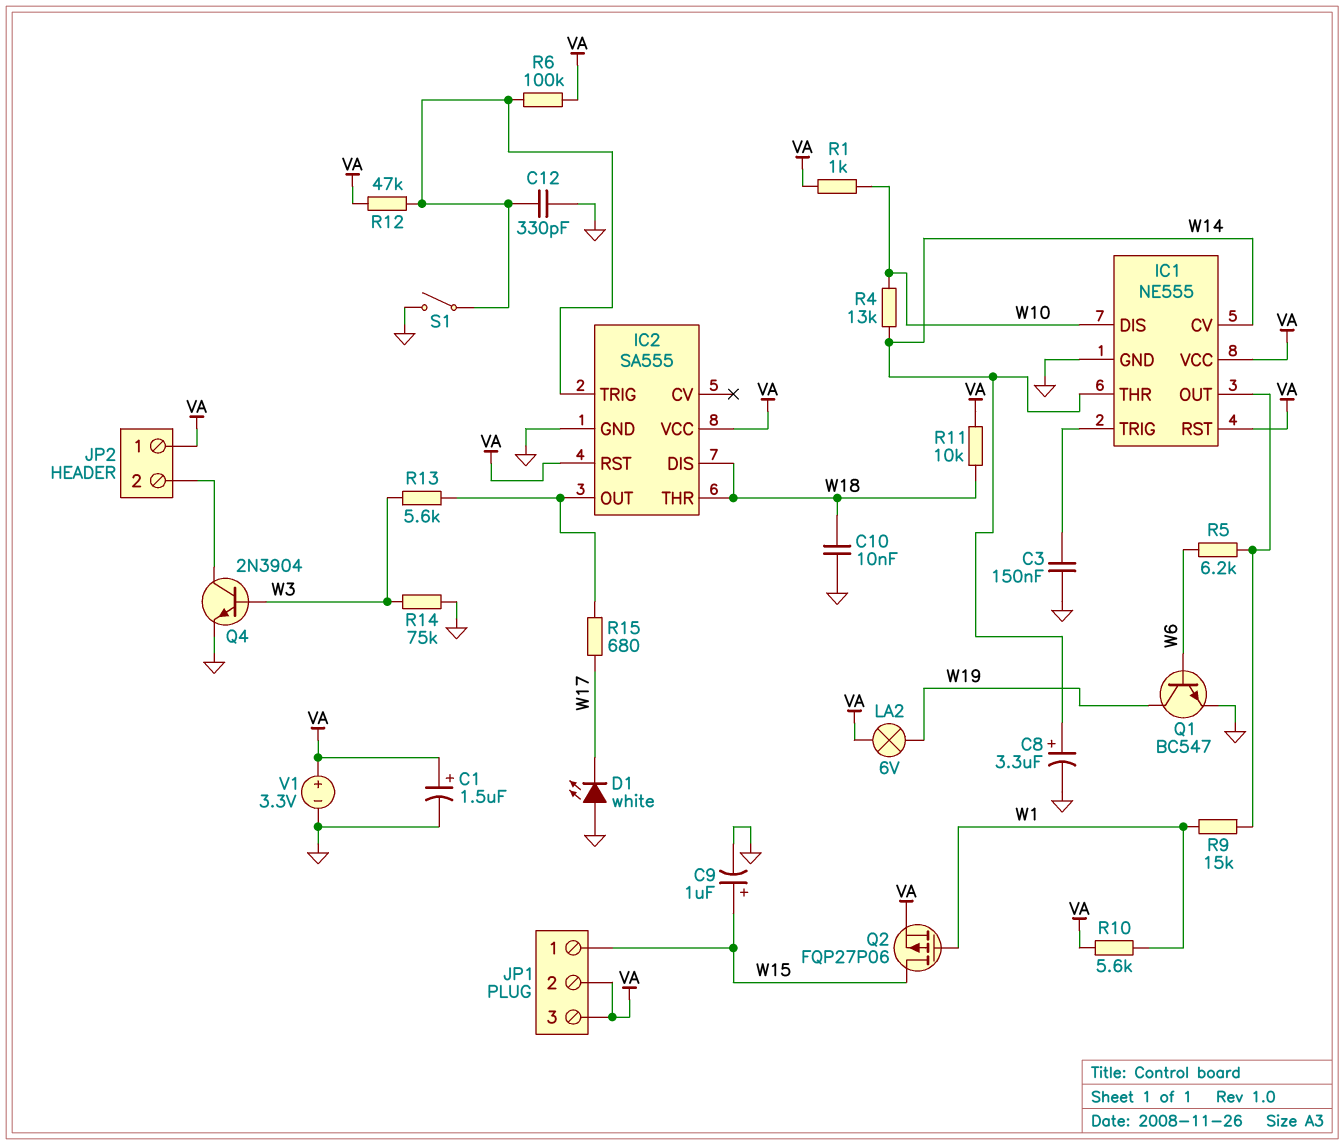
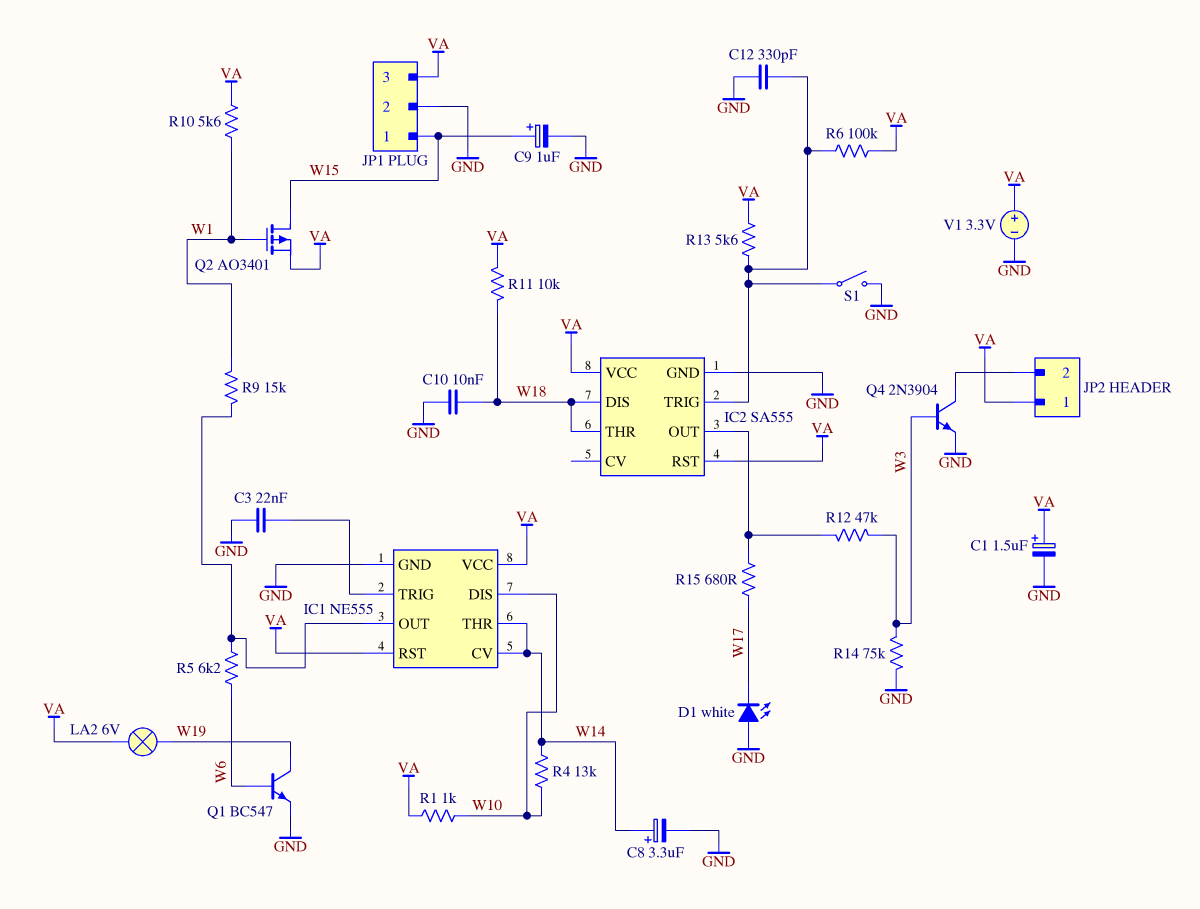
C3: 150nF (GND, IC1/TRIG) -> 22nF (GND, IC1/TRIG)
JP1 pin 2: VA -> GND
Q2: PMOS FQP27P06 (G W1, D W15, S VA) -> PMOS AO3401 (G W1, D W15, S VA)
R12: 47k (IC2/TRIG, VA) -> 47k (IC2/OUT, W3)
R13: 5.6k (IC2/OUT, W3) -> 5.6k (IC2/TRIG, VA)

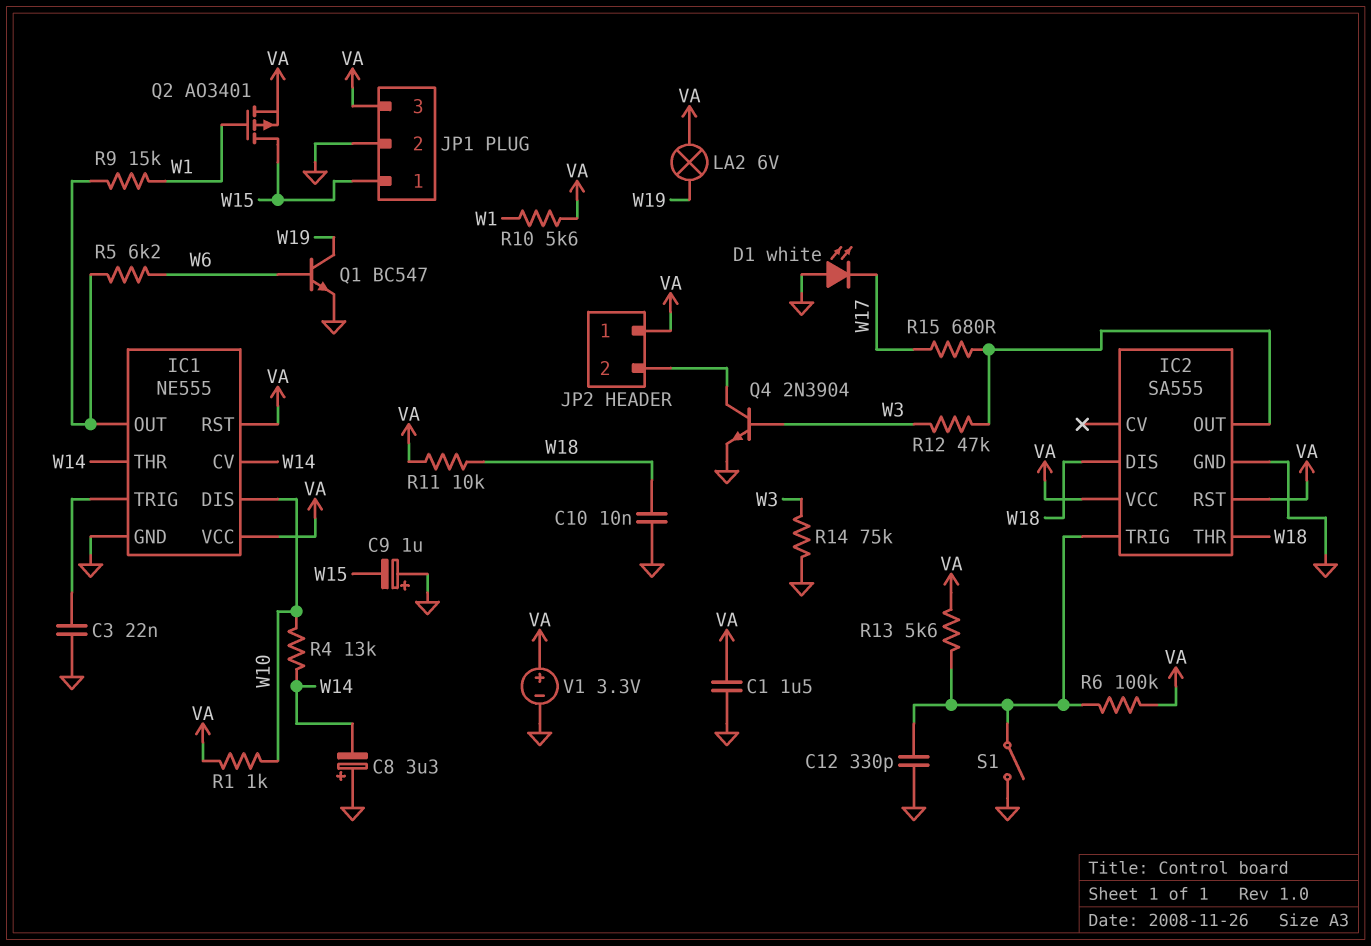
C1: 1.5uF (plus VA, minus GND) -> 1.5uF (GND, VA)
C8: 3.3uF (plus W14, minus GND) -> 3.3uF (plus GND, minus W14)
C9: 1uF (plus W15, minus GND) -> 1uF (plus GND, minus W15)

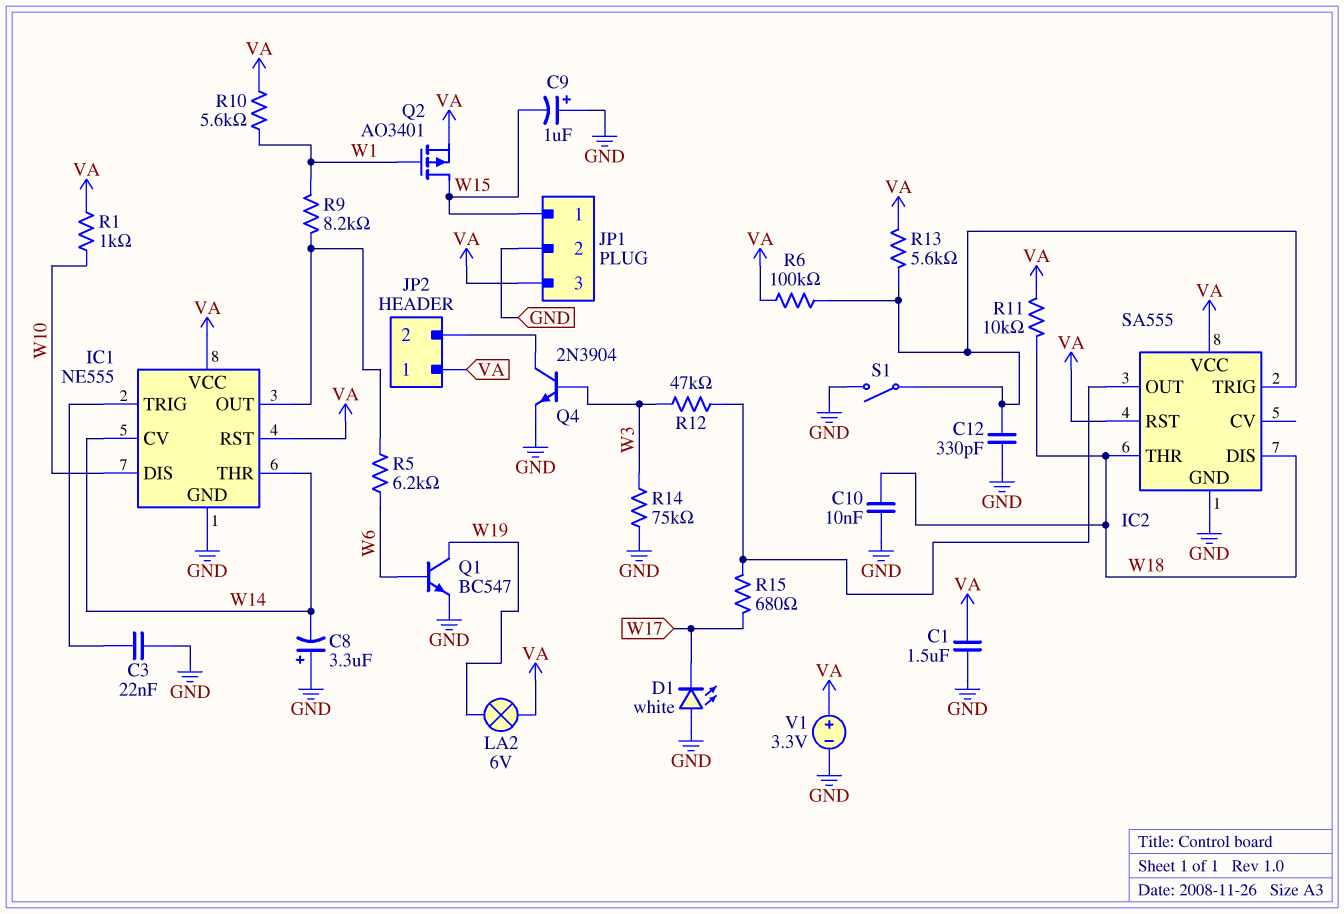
R4: 13k (W10, W14) -> none
R9: 15k (IC1/OUT, W1) -> 8.2k (IC1/OUT, W1)

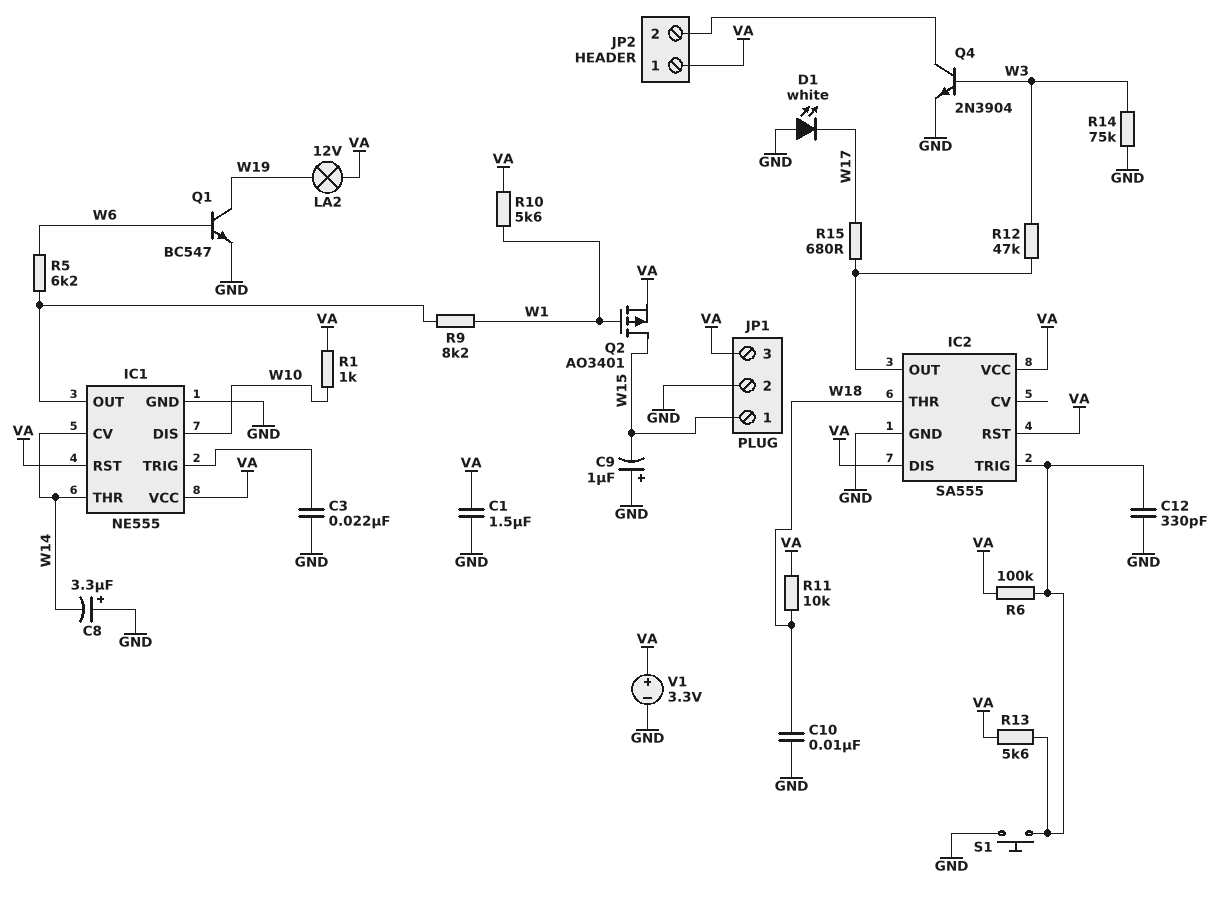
IC2 pin DIS: W18 -> VA
LA2: lamp 6V (VA, W19) -> lamp 12V (VA, W19)
S1: switch (GND, IC2/TRIG) -> button (GND, IC2/TRIG)

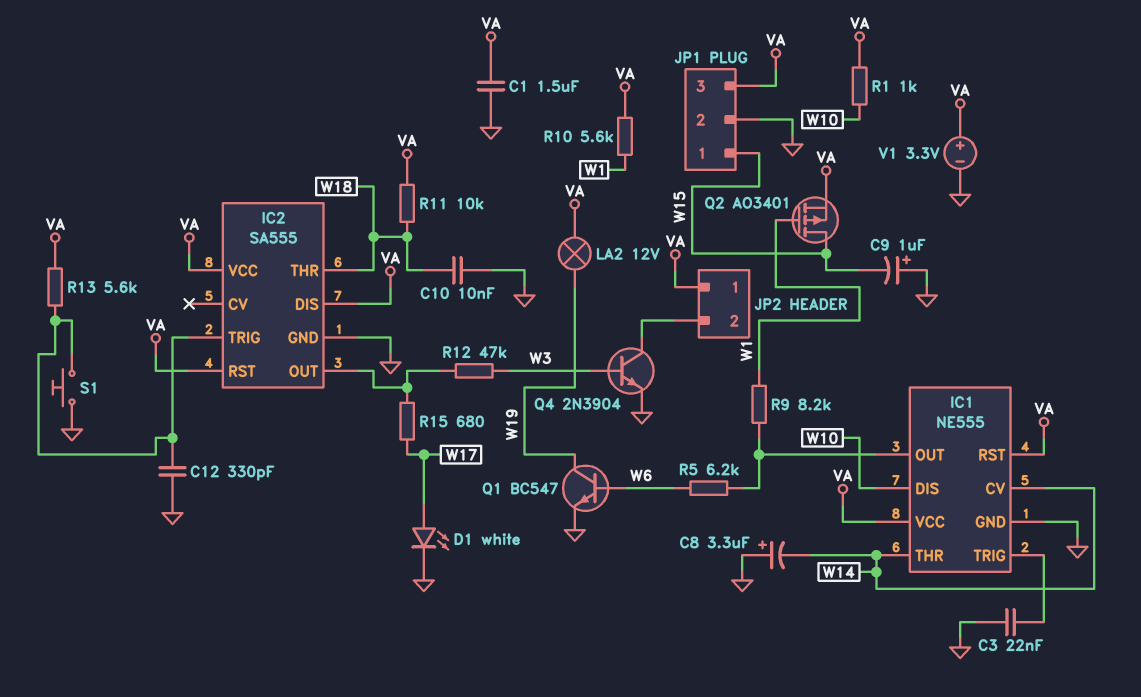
D1: LED white (A GND, K W17) -> LED white (A W17, K GND)
R6: 100k (IC2/TRIG, VA) -> none
R14: 75k (GND, W3) -> none

